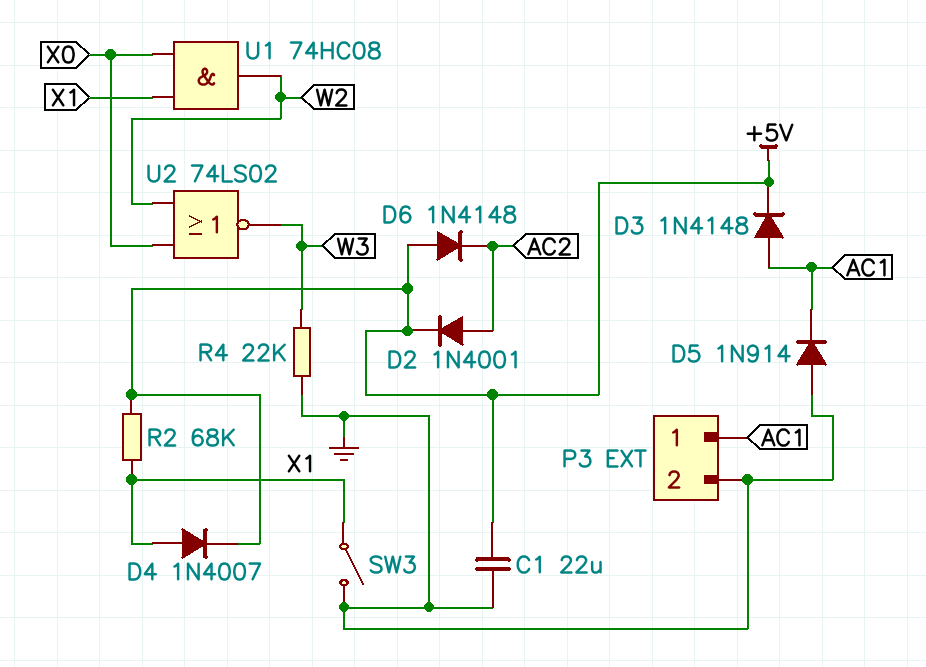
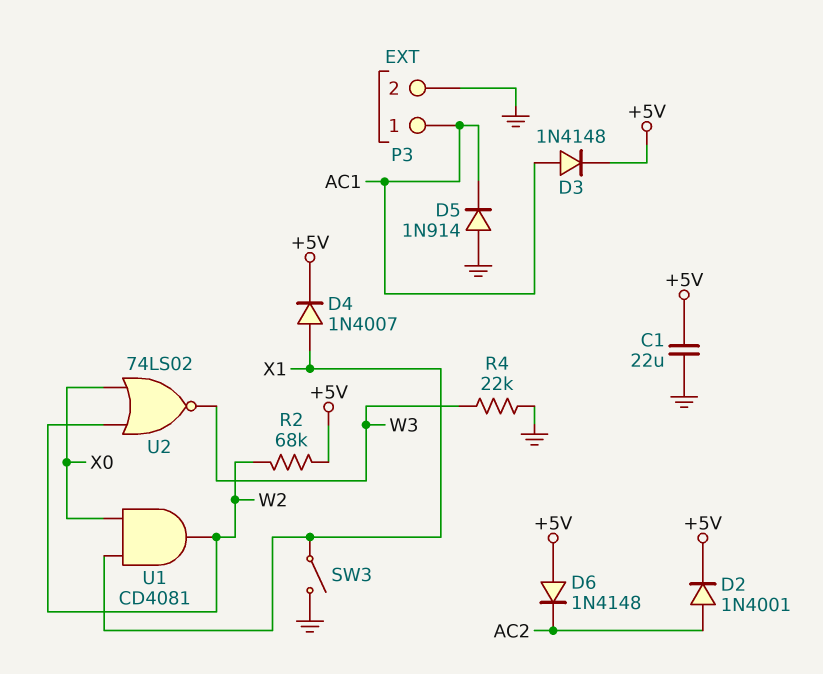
R2: 68k (+5V, X1) -> 68k (+5V, W2)
U1: AND 74HC08 (in X0, in X1, out W2) -> AND CD4081 (in X0, in X1, out W2)

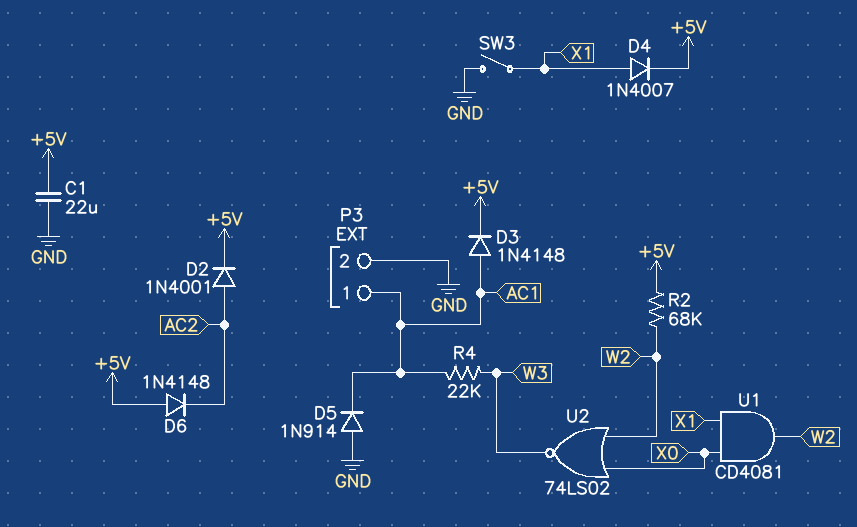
R4: 22k (GND, W3) -> 22k (AC1, W3)

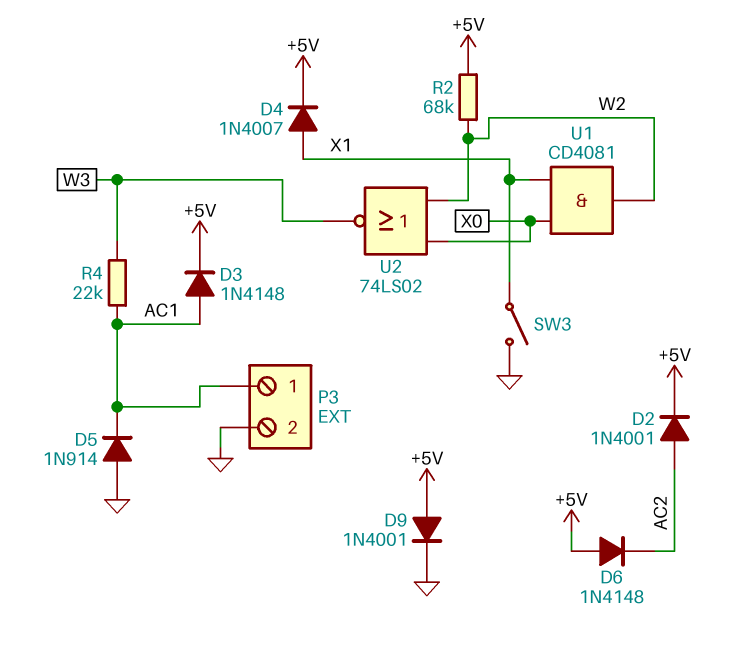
C1: 22uF (+5V, GND) -> none
D9: none -> diode 1N4001 (A +5V, K GND)

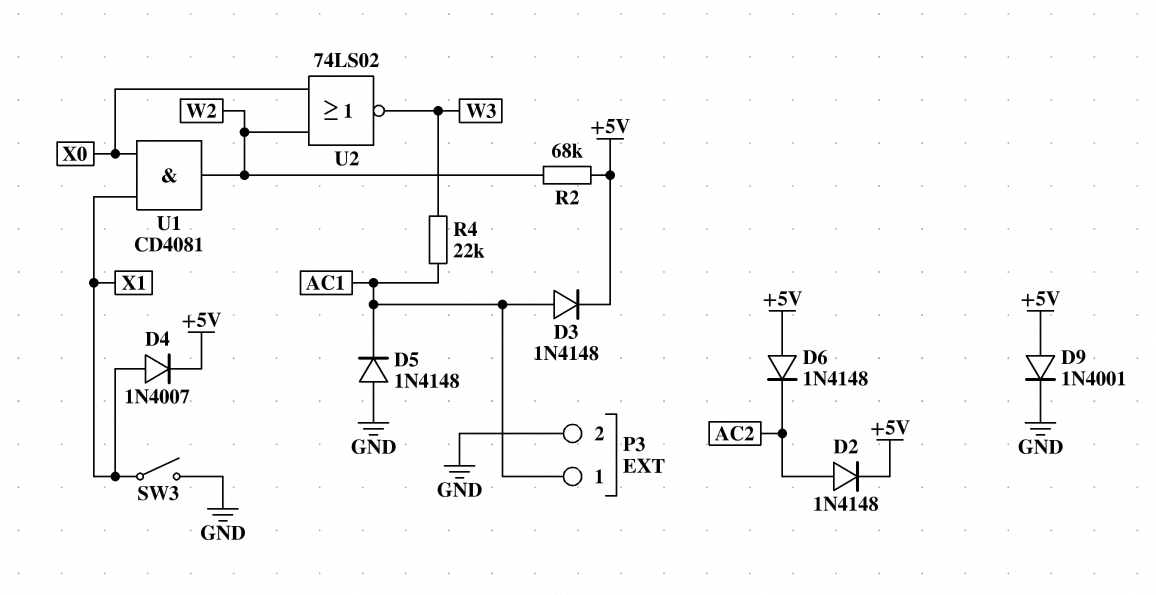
D2: diode 1N4001 (A AC2, K +5V) -> diode 1N4148 (A AC2, K +5V)
D5: diode 1N914 (A GND, K AC1) -> diode 1N4148 (A GND, K AC1)

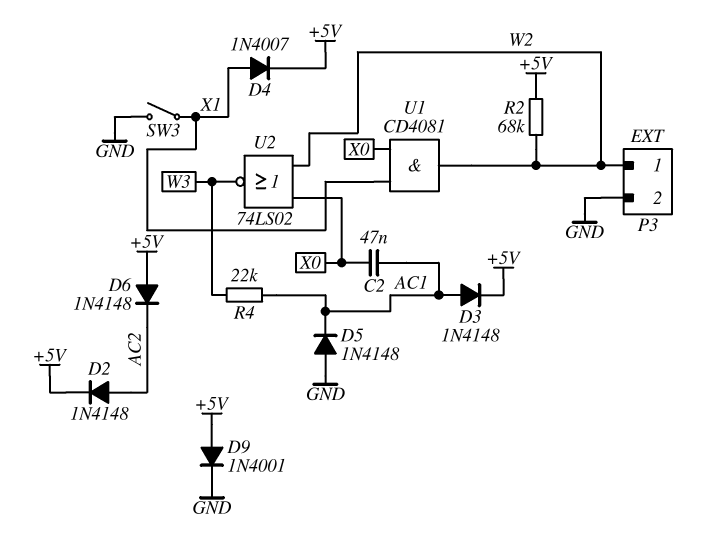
C2: none -> 47nF (AC1, X0)
P3 pin 1: AC1 -> W2

